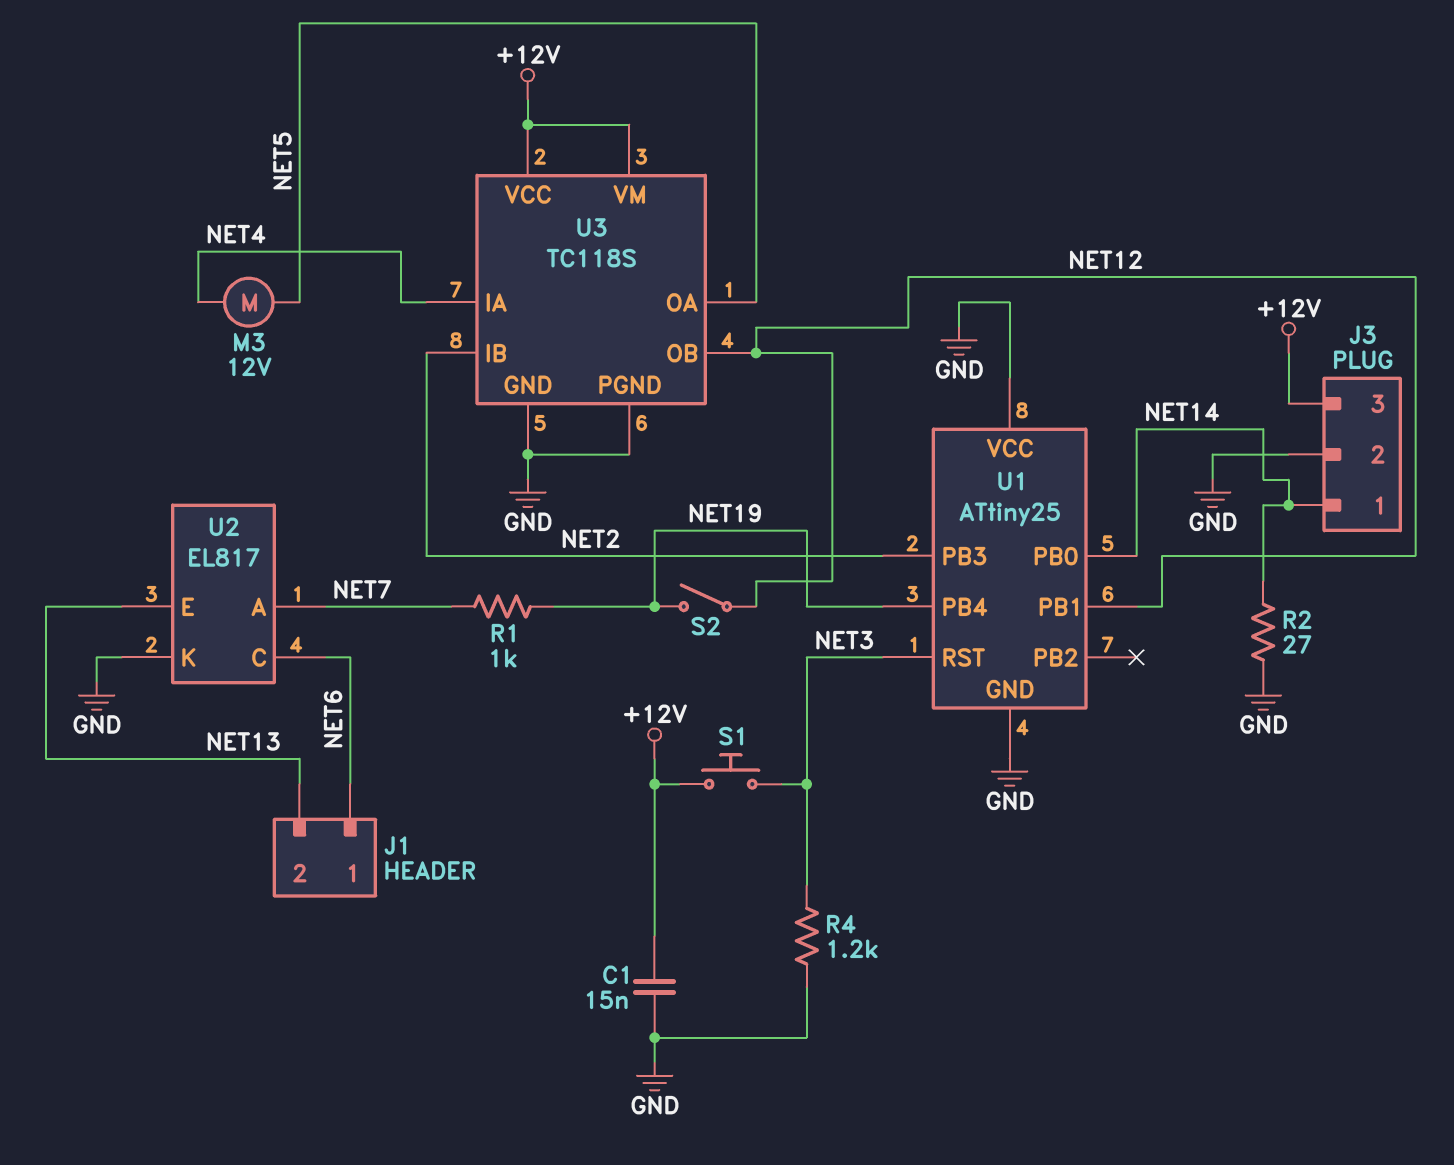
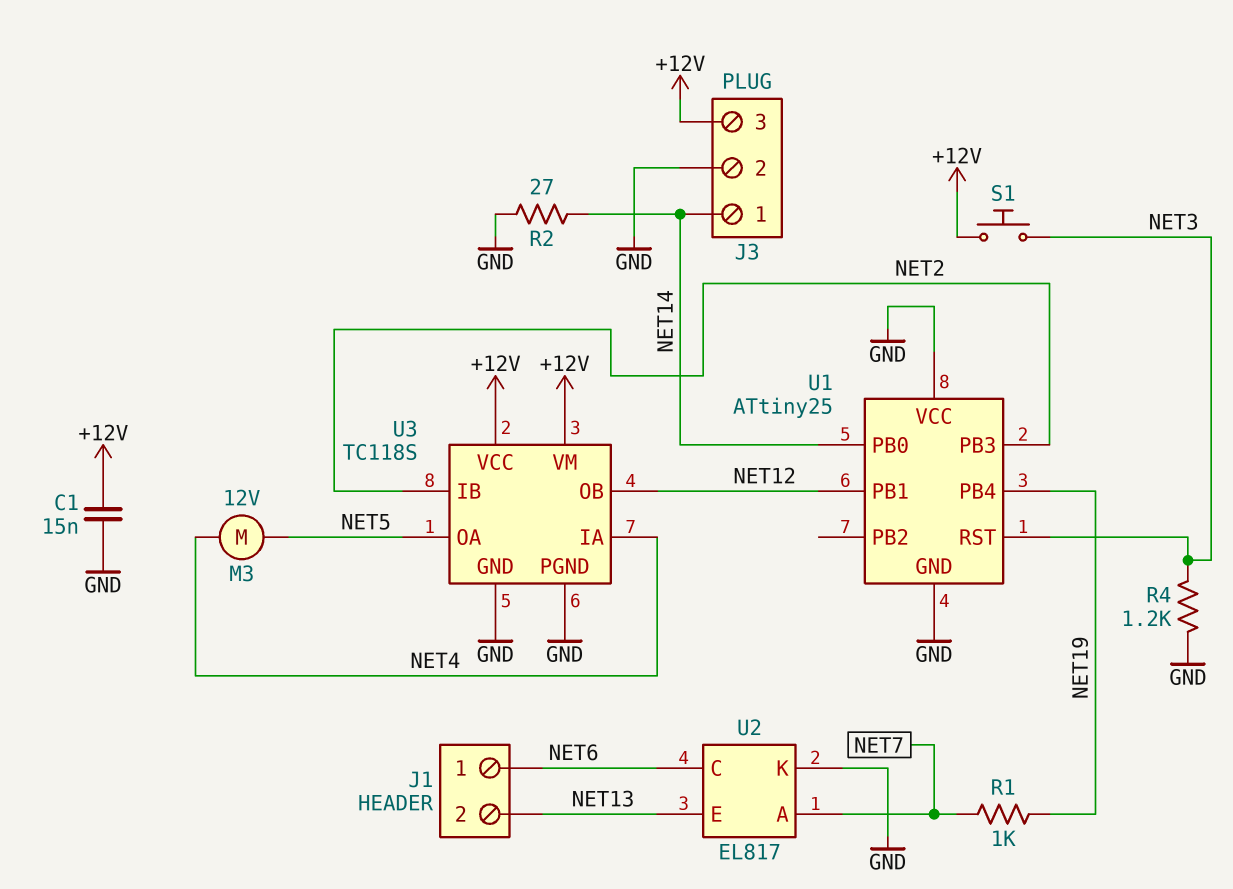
S2: switch (NET12, NET19) -> none

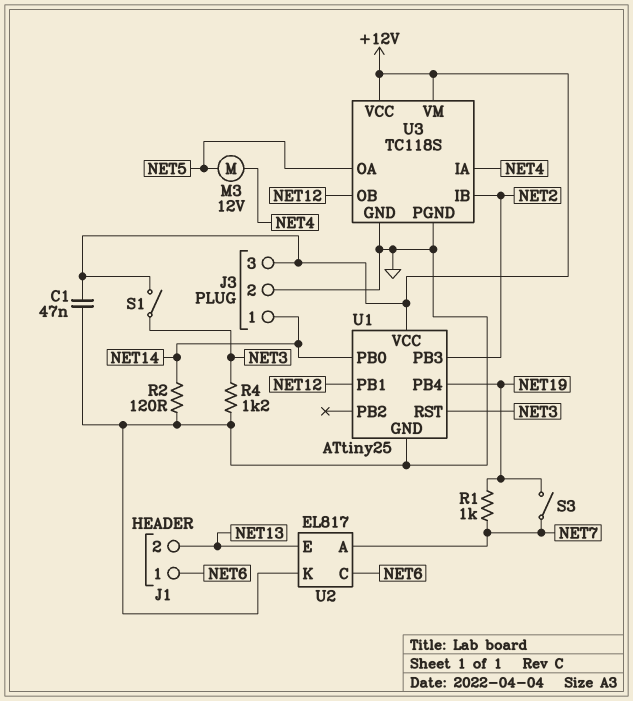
C1: 15nF (+12V, GND) -> 47nF (+12V, GND)
R2: 27 (GND, NET14) -> 120 (GND, NET14)
S1: button (+12V, NET3) -> switch (+12V, NET3)
S3: none -> switch (NET7, NET19)
U1 pin VCC: GND -> +12V

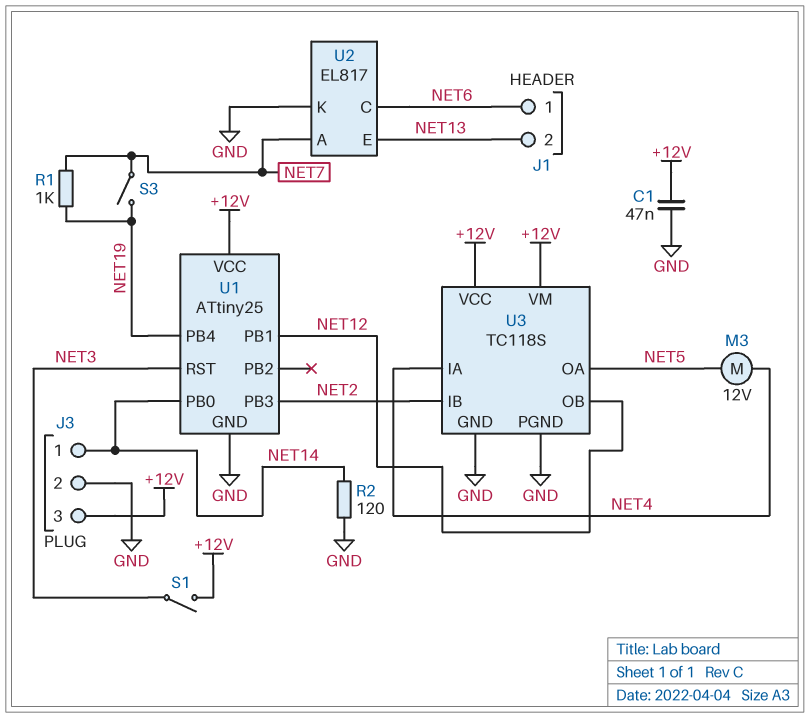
R4: 1.2k (GND, NET3) -> none

